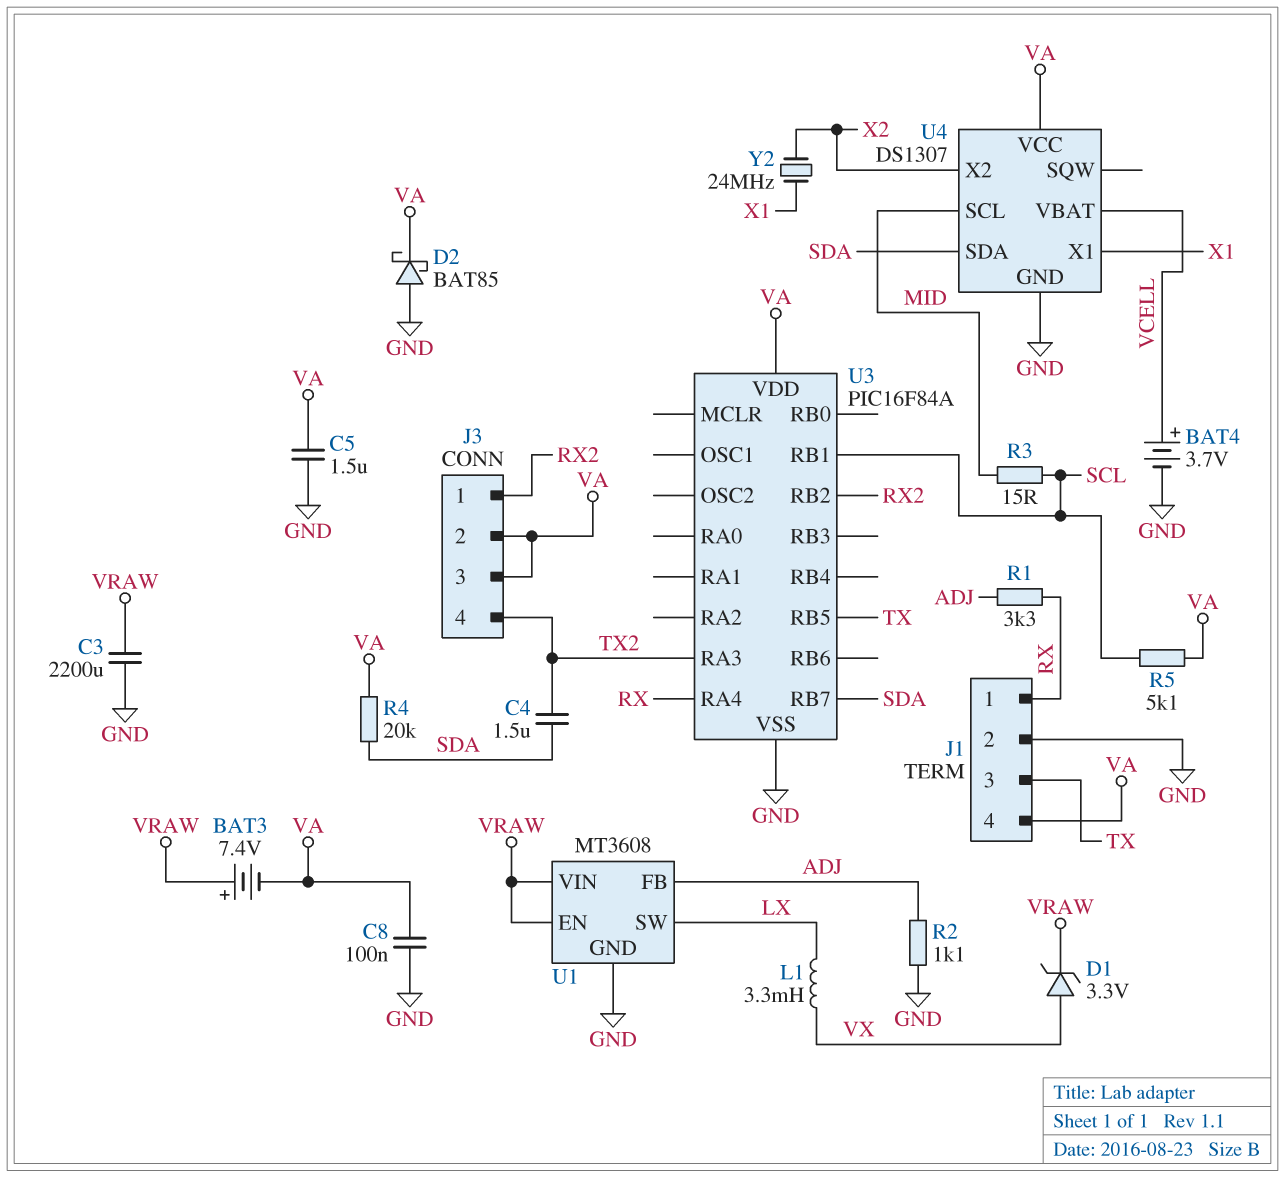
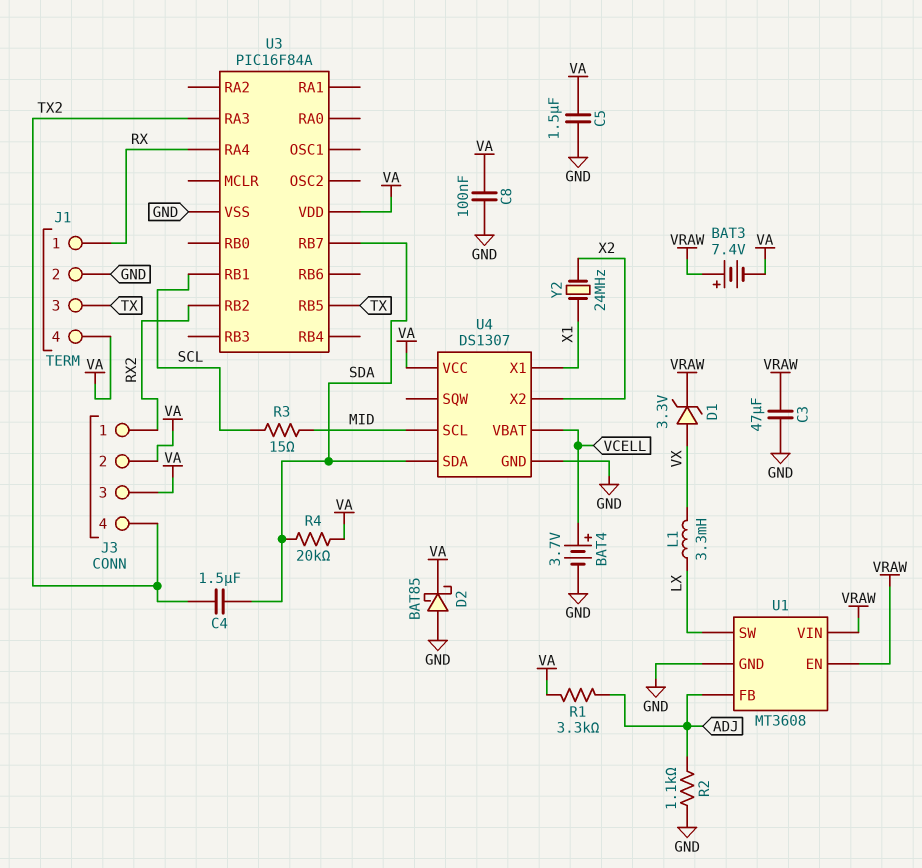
C3: 2200uF (GND, VRAW) -> 47uF (GND, VRAW)
R1: 3.3k (ADJ, RX) -> 3.3k (ADJ, VA)
R5: 5.1k (SCL, VA) -> none

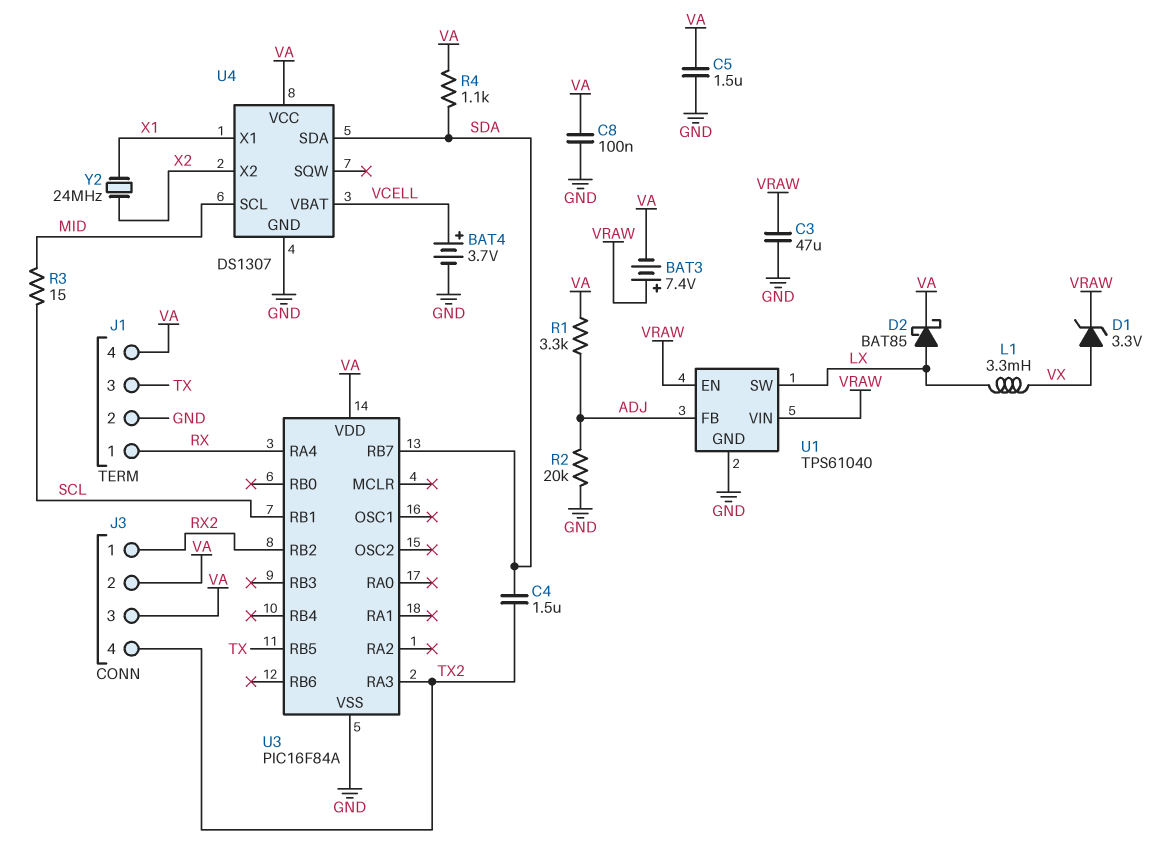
D2: schottky BAT85 (A GND, K VA) -> schottky BAT85 (A LX, K VA)
R2: 1.1k (ADJ, GND) -> 20k (ADJ, GND)
R4: 20k (SDA, VA) -> 1.1k (SDA, VA)
U1: MT3608 -> TPS61040

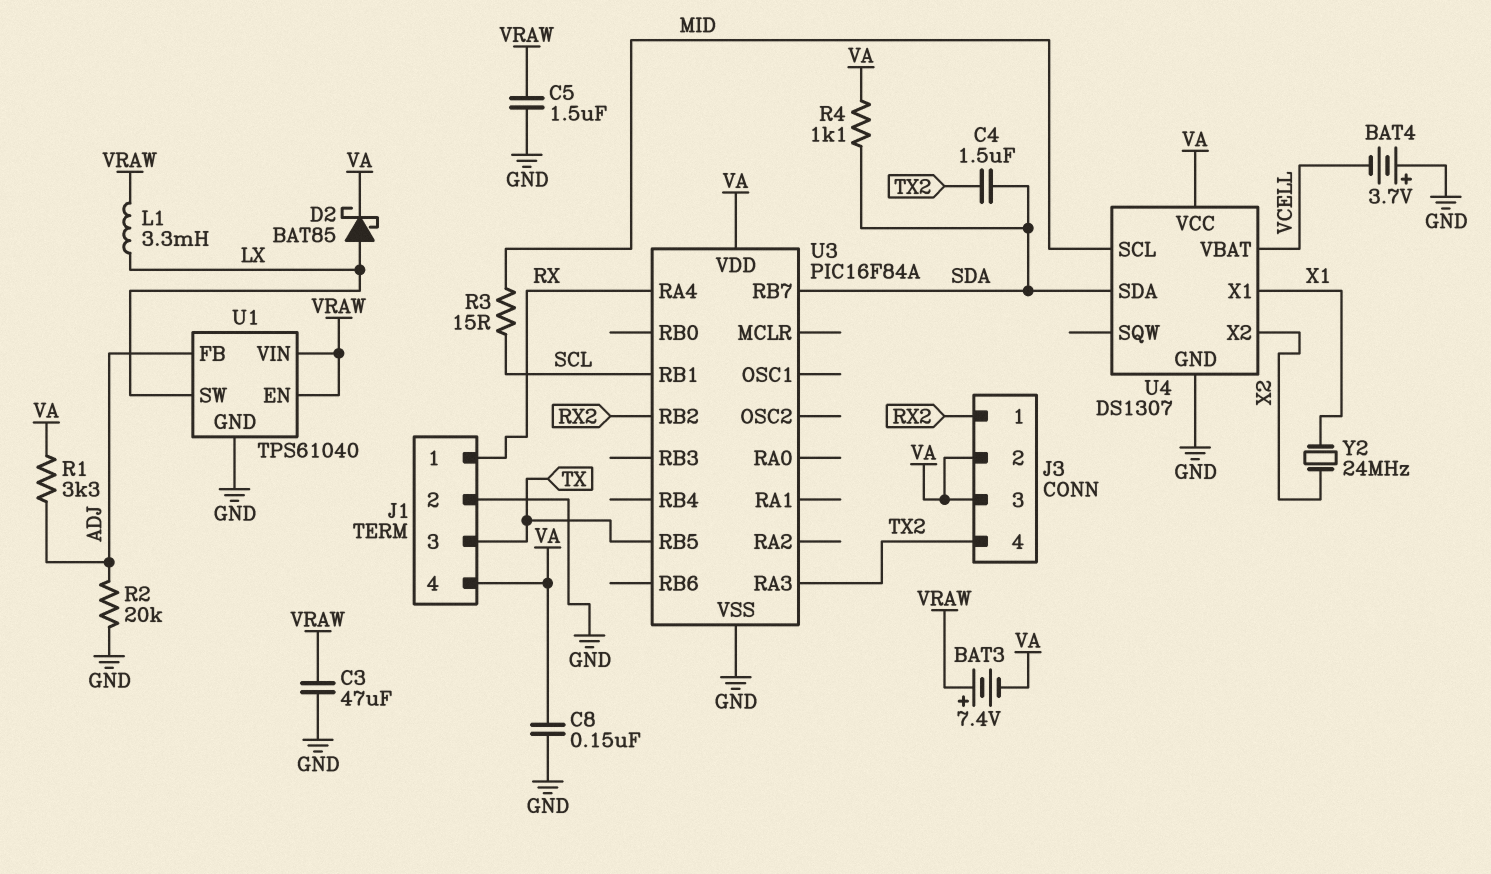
BAT4: 3.7V (plus VCELL, minus GND) -> 3.7V (plus GND, minus VCELL)
C5: 1.5uF (GND, VA) -> 1.5uF (GND, VRAW)
C8: 100nF (GND, VA) -> 150nF (GND, VA)
D1: zener 3.3V (A VX, K VRAW) -> none
L1: 3.3mH (LX, VX) -> 3.3mH (LX, VRAW)

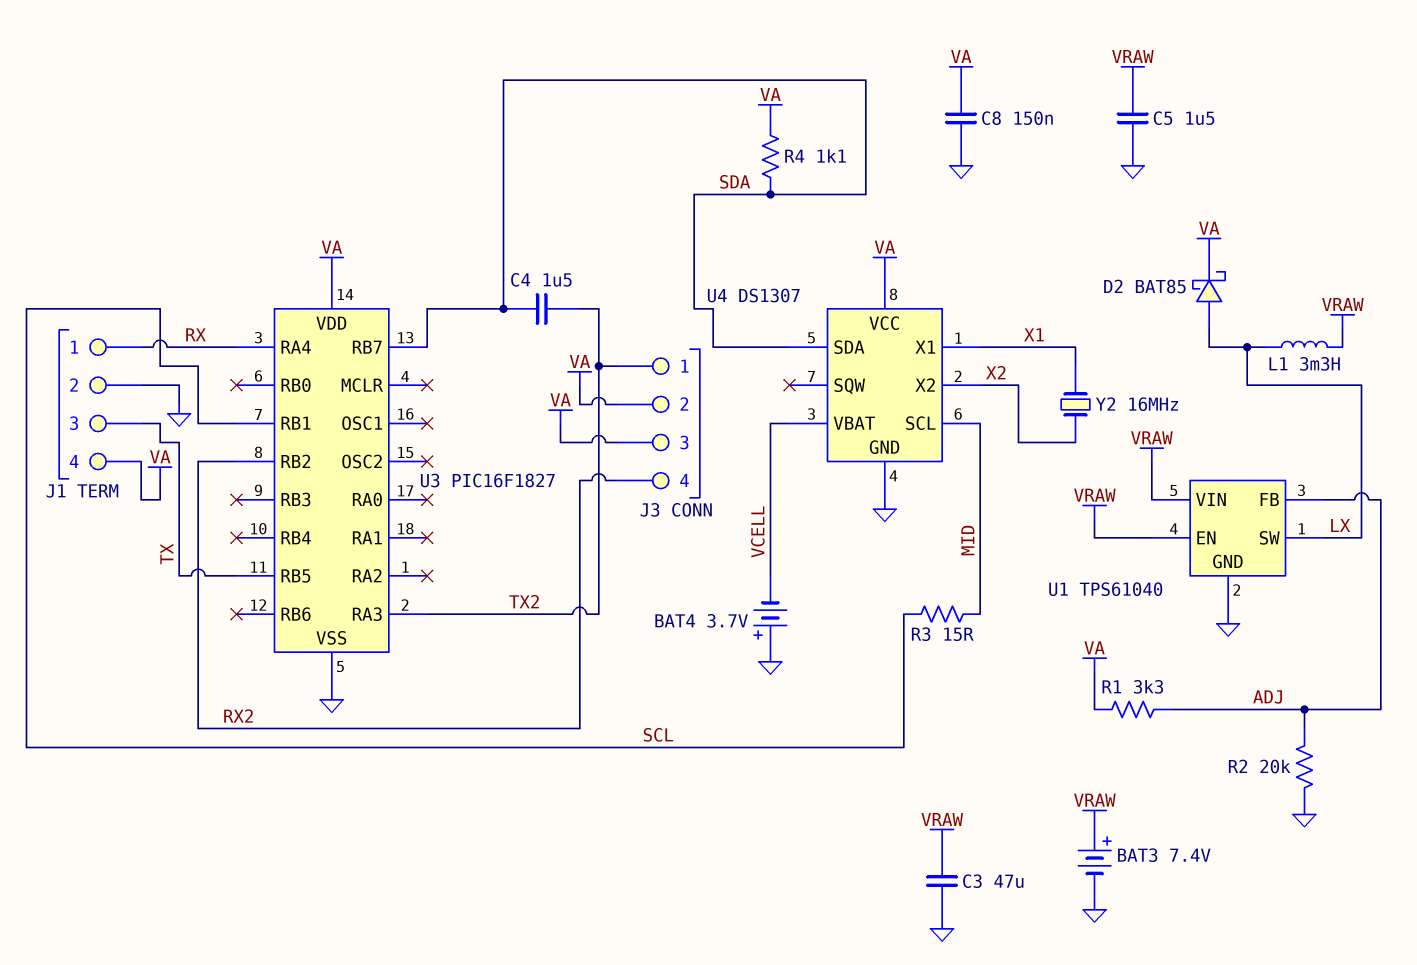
BAT3: 7.4V (plus VRAW, minus VA) -> 7.4V (plus VRAW, minus GND)
J3 pin 1: RX2 -> TX2
J3 pin 4: TX2 -> RX2
U3: PIC16F84A -> PIC16F1827
Y2: 24MHz (X1, X2) -> 16MHz (X1, X2)

